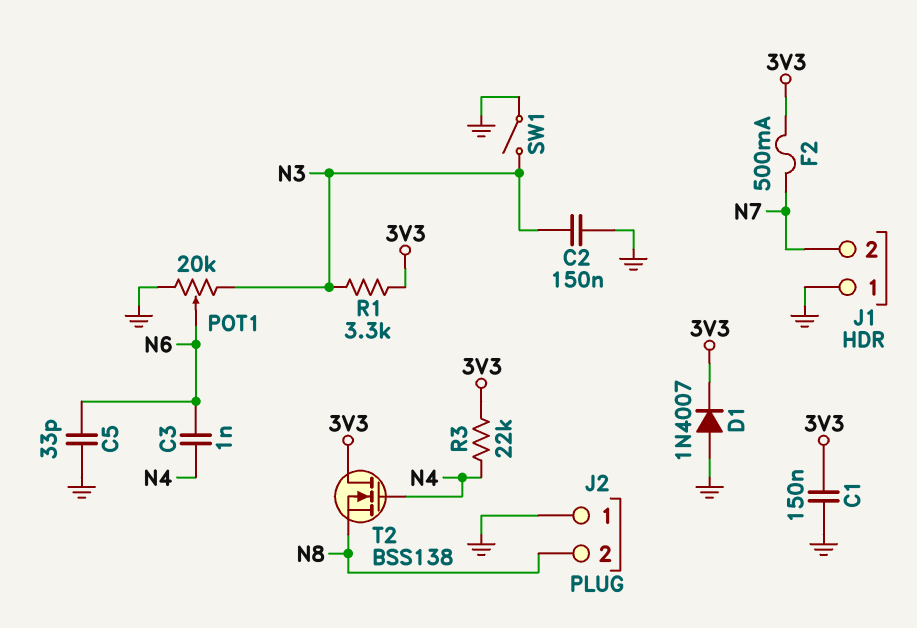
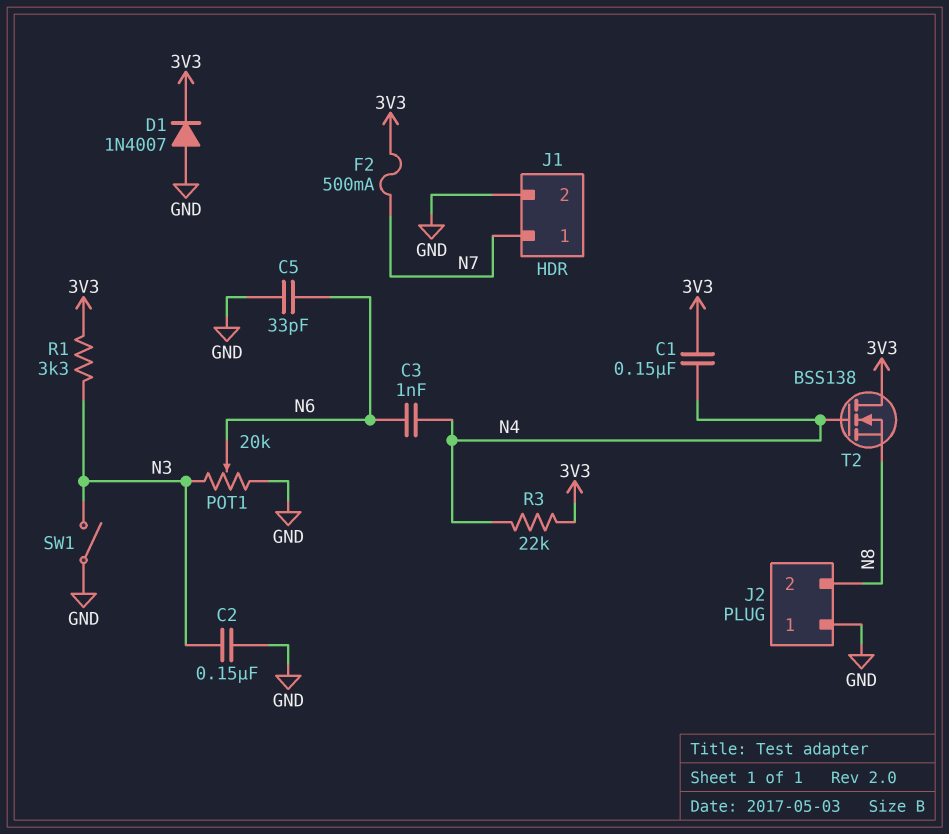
C1: 150nF (3V3, GND) -> 150nF (3V3, N4)
J1 pin 1: GND -> N7
J1 pin 2: N7 -> GND

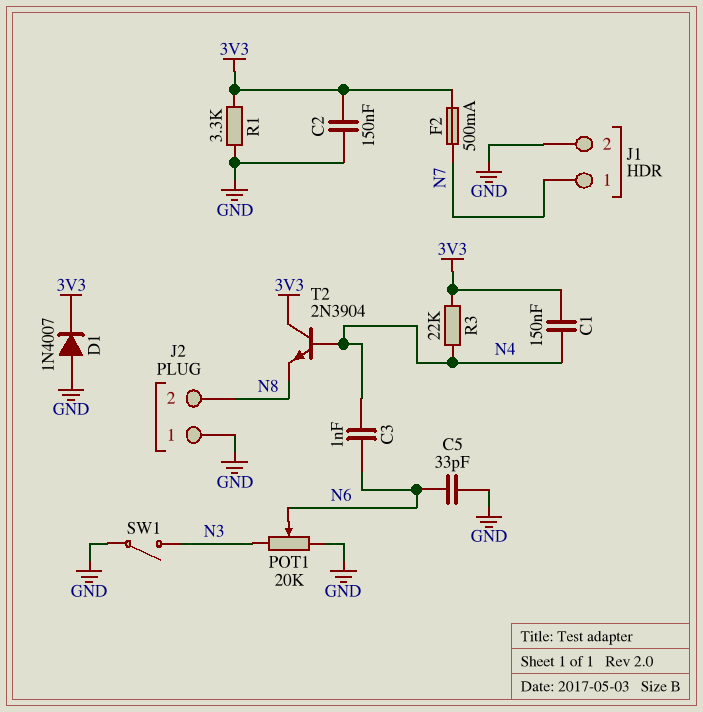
C2: 150nF (GND, N3) -> 150nF (3V3, GND)
R1: 3.3k (3V3, N3) -> 3.3k (3V3, GND)
T2: NMOS BSS138 (G N4, D 3V3, S N8) -> NPN 2N3904 (B N4, C 3V3, E N8)

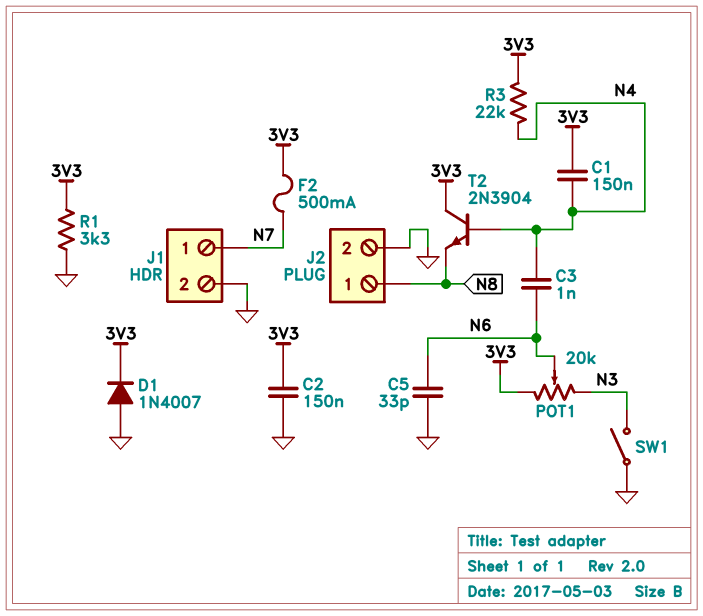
J2 pin 1: GND -> N8
J2 pin 2: N8 -> GND
POT1: 20k (GND, N3, wiper N6) -> 20k (3V3, N3, wiper N6)

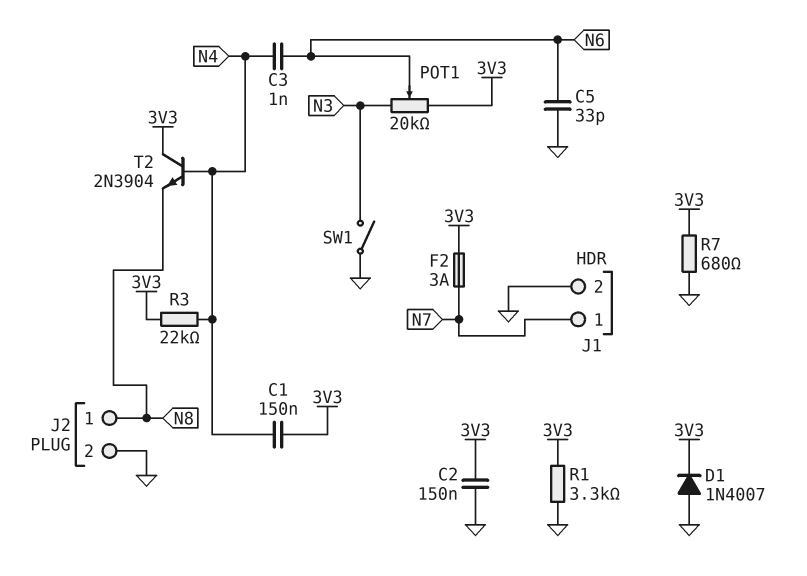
F2: 500mA (3V3, N7) -> 3A (3V3, N7)
R7: none -> 680 (3V3, GND)

